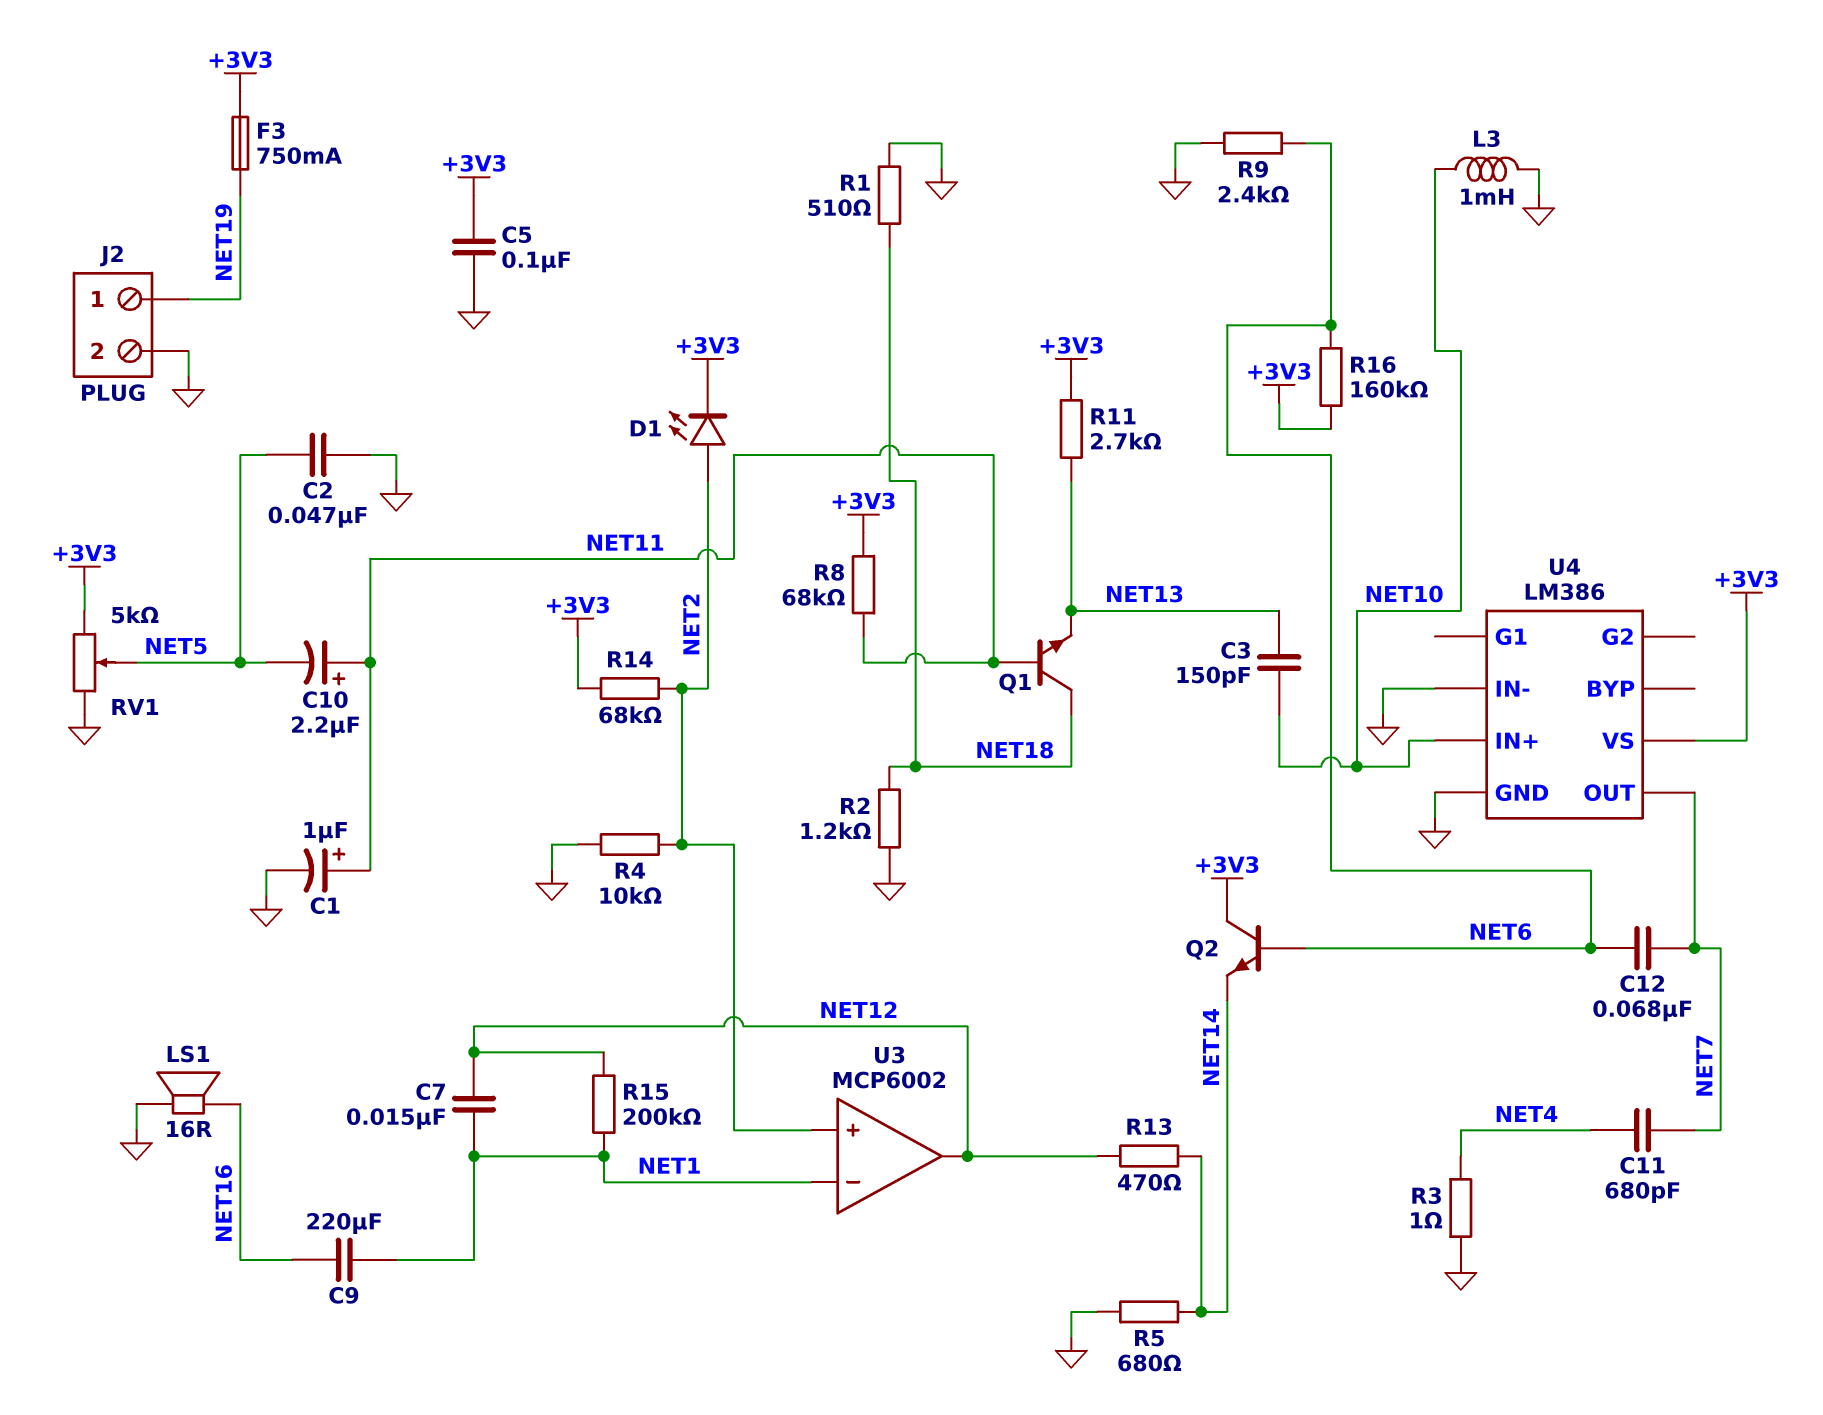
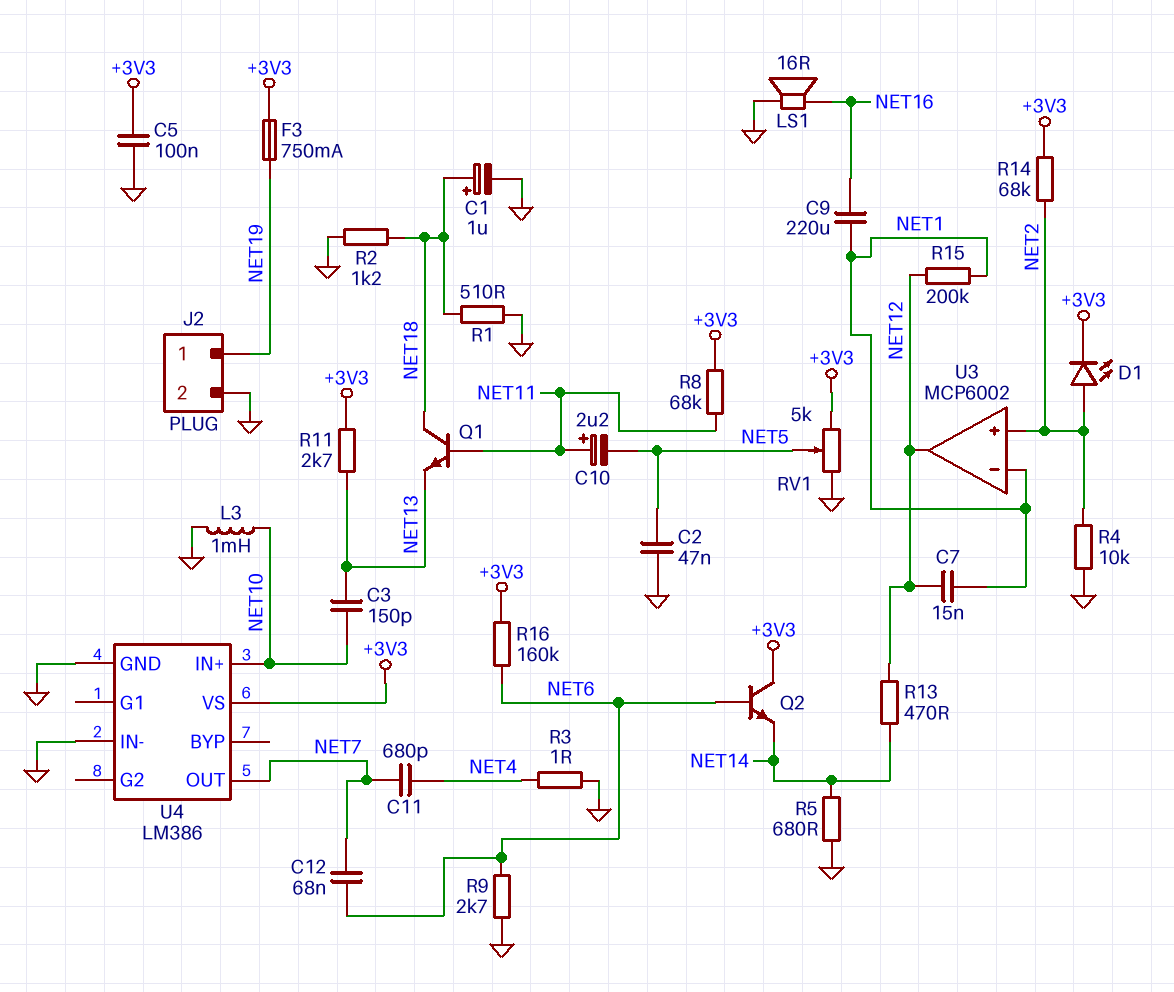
C1: 1uF (plus NET11, minus GND) -> 1uF (plus NET18, minus GND)
R9: 2.4k (GND, NET6) -> 2.7k (GND, NET6)

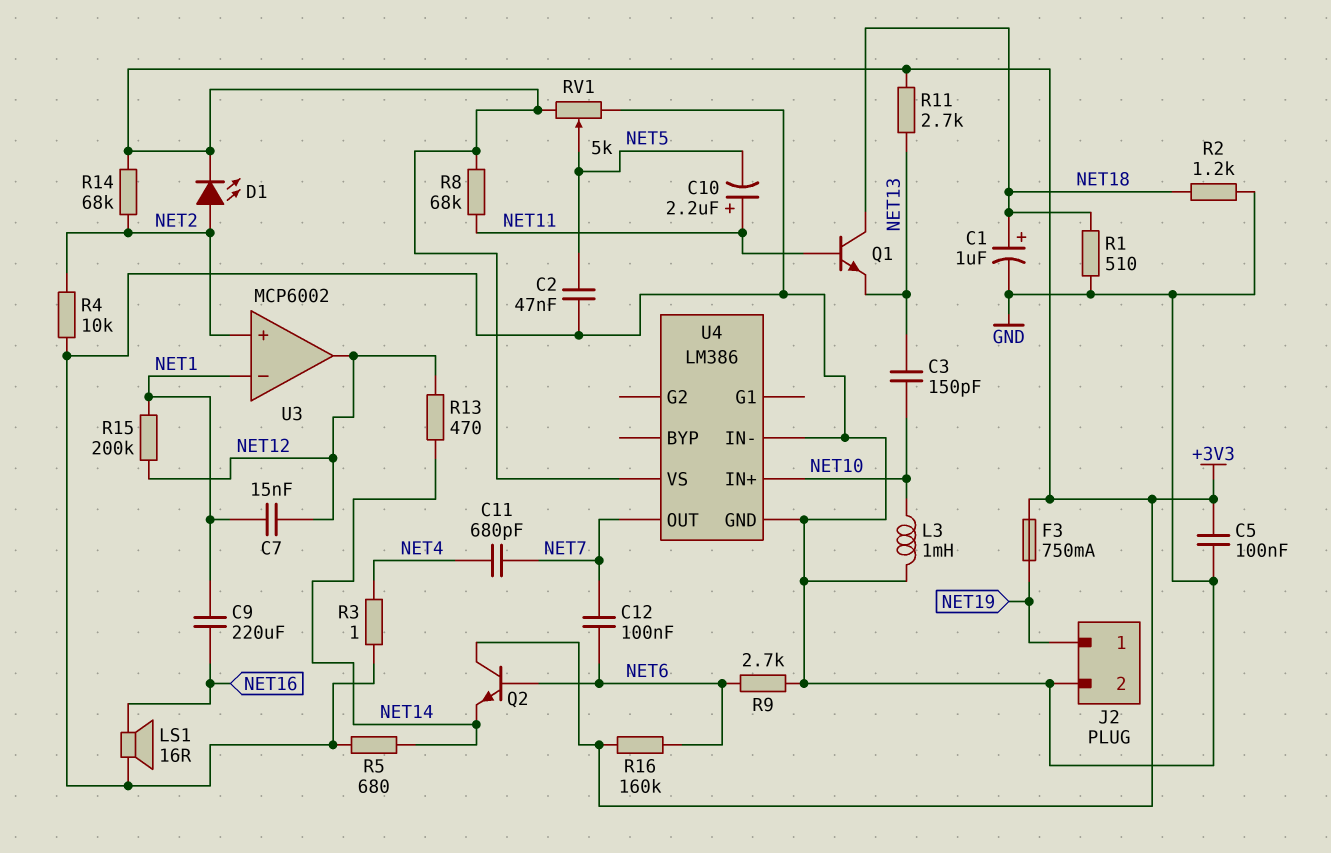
C12: 68nF (NET6, NET7) -> 100nF (NET6, NET7)

